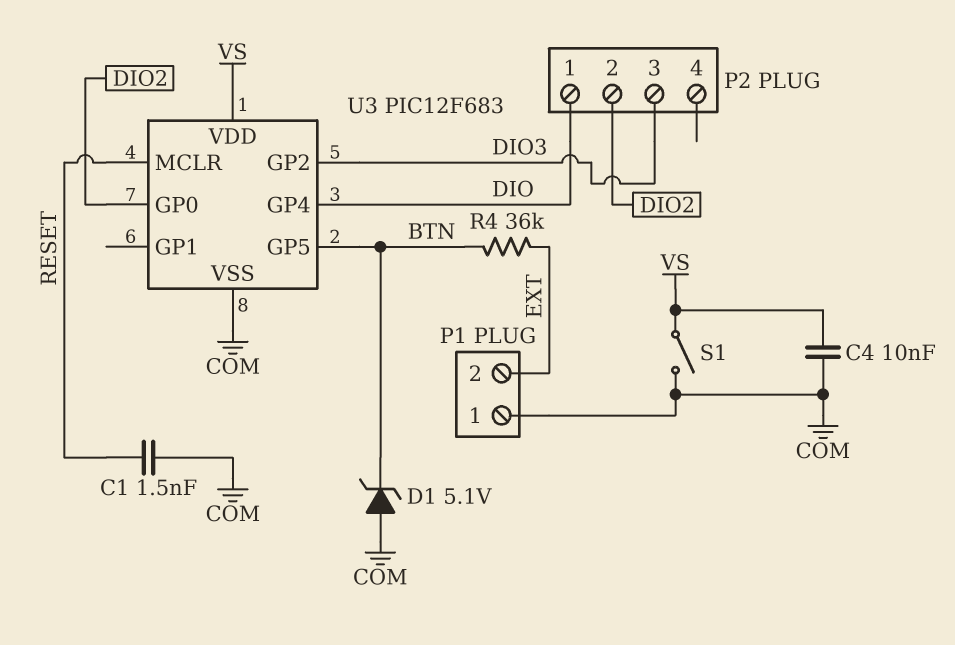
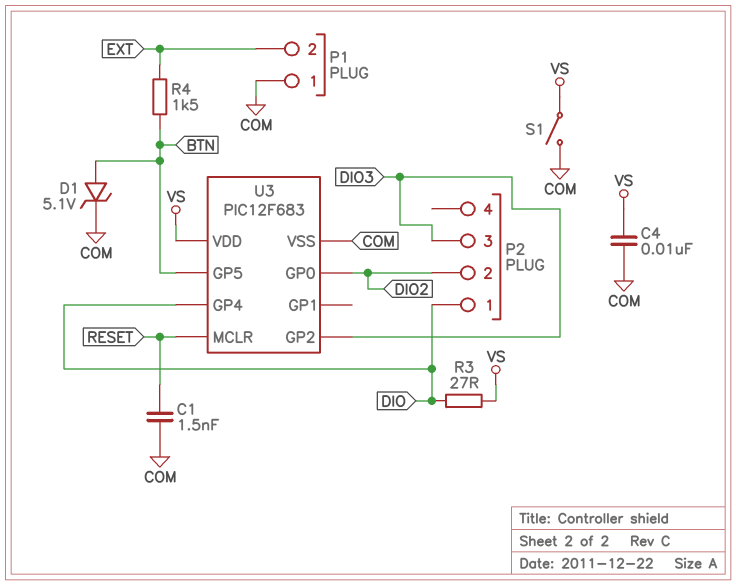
D1: zener 5.1V (A COM, K BTN) -> zener 5.1V (A BTN, K COM)
R3: none -> 27 (DIO, VS)
R4: 36k (BTN, EXT) -> 1.5k (BTN, EXT)

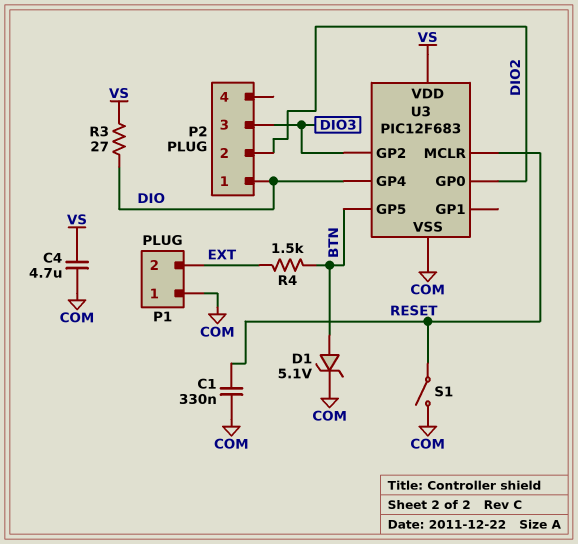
C1: 1.5nF (COM, RESET) -> 330nF (COM, RESET)
C4: 10nF (COM, VS) -> 4.7uF (COM, VS)
S1: switch (COM, VS) -> switch (COM, RESET)

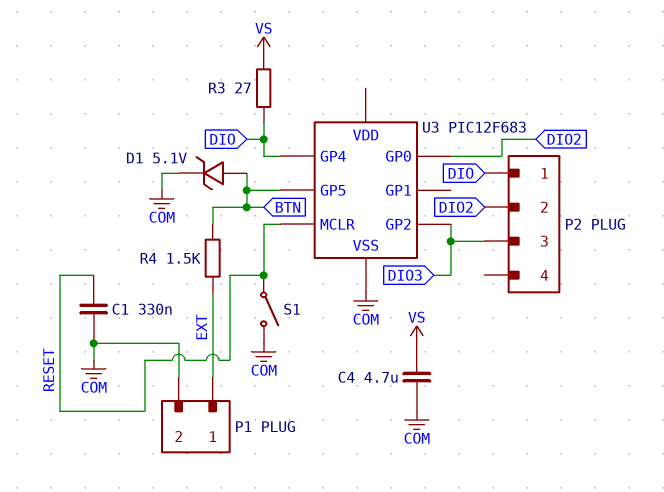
P1 pin 1: COM -> EXT
P1 pin 2: EXT -> COM
U3 pin VDD: VS -> none

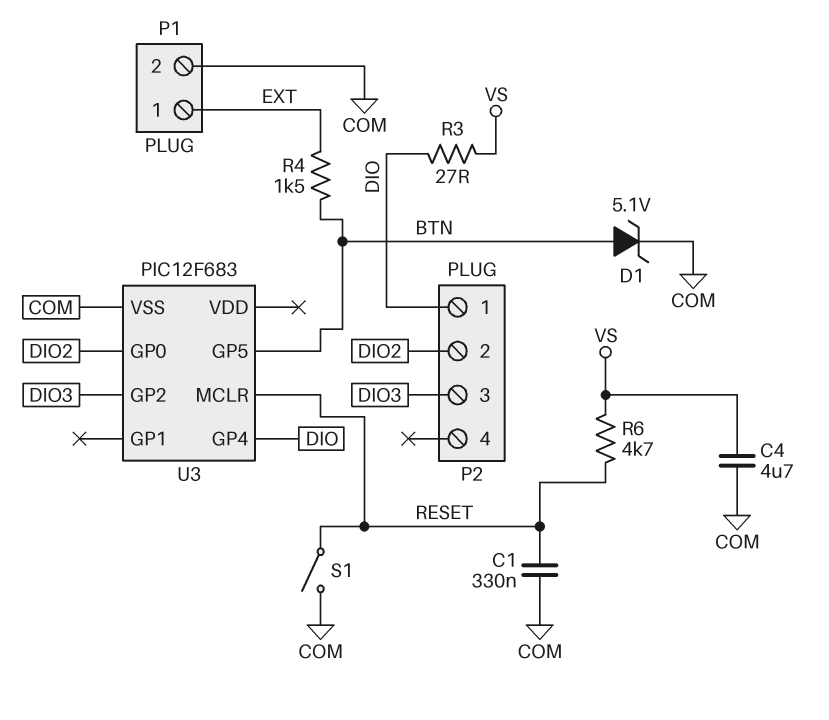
R6: none -> 4.7k (RESET, VS)

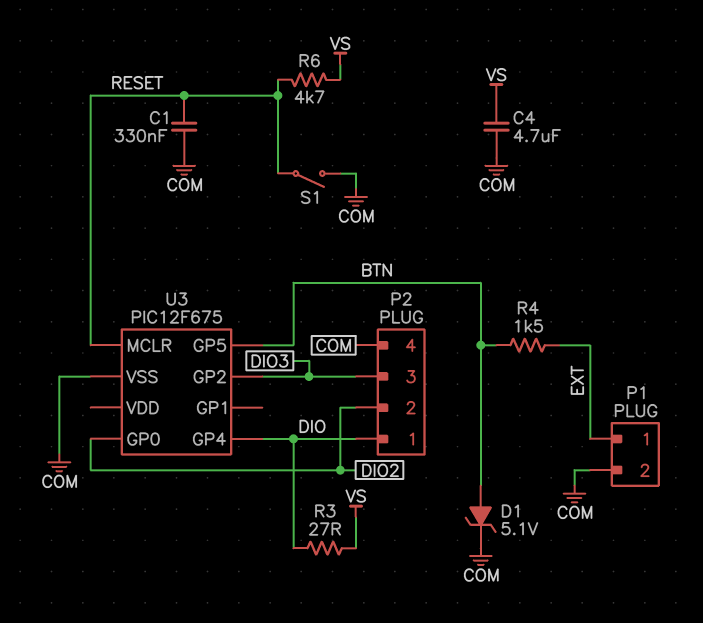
P2 pin 4: none -> COM
U3: PIC12F683 -> PIC12F675

